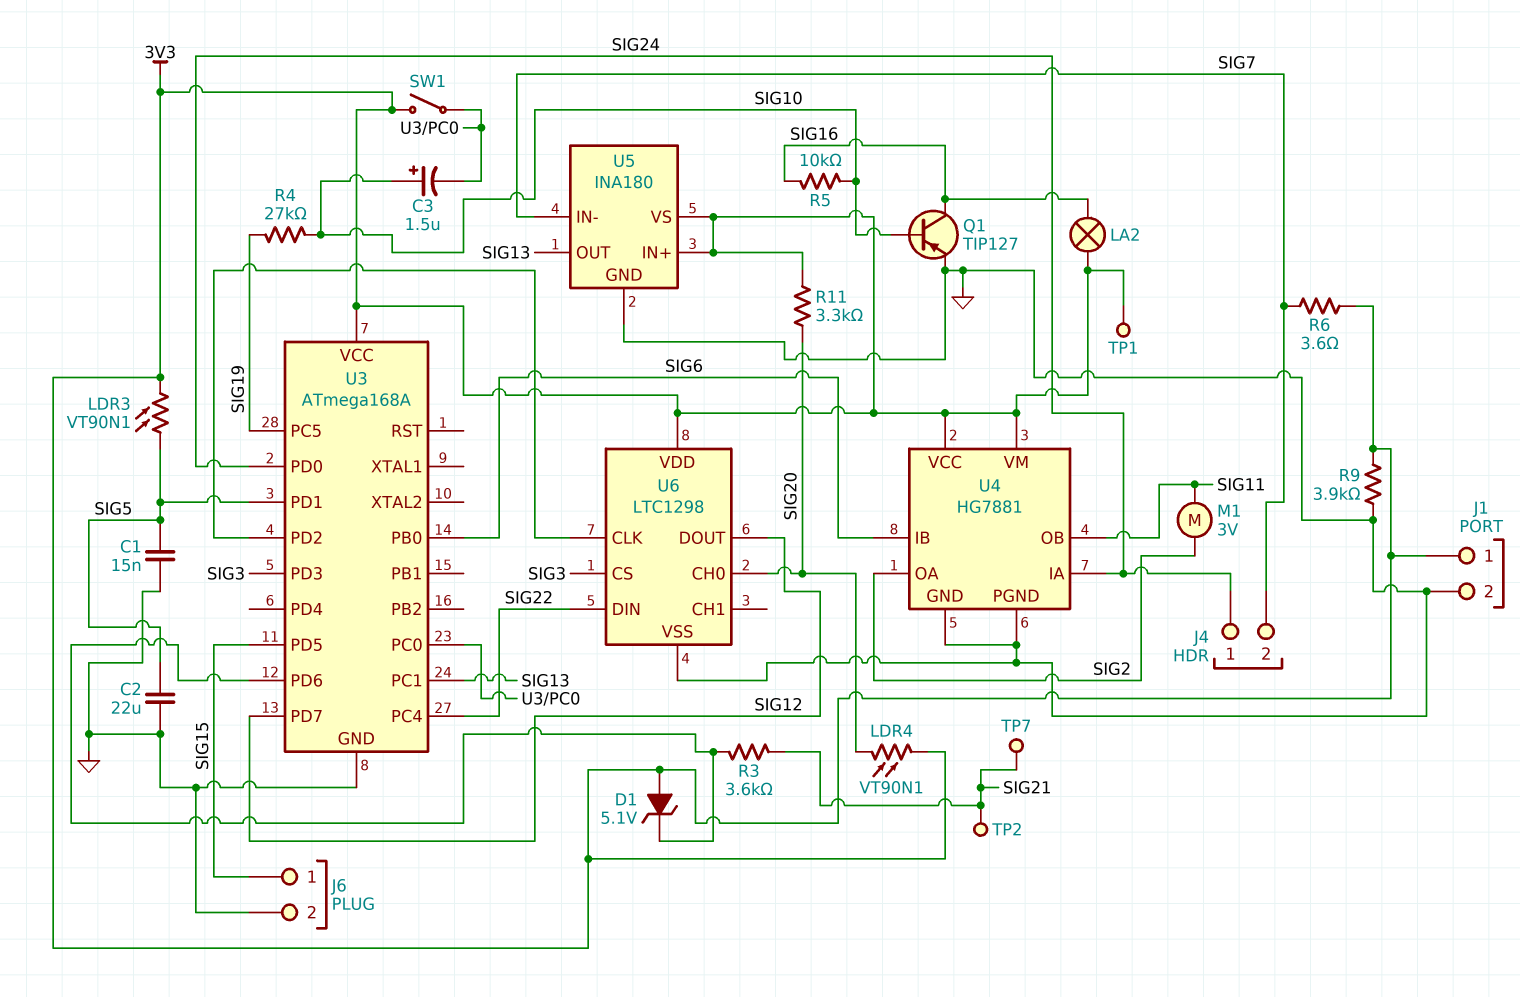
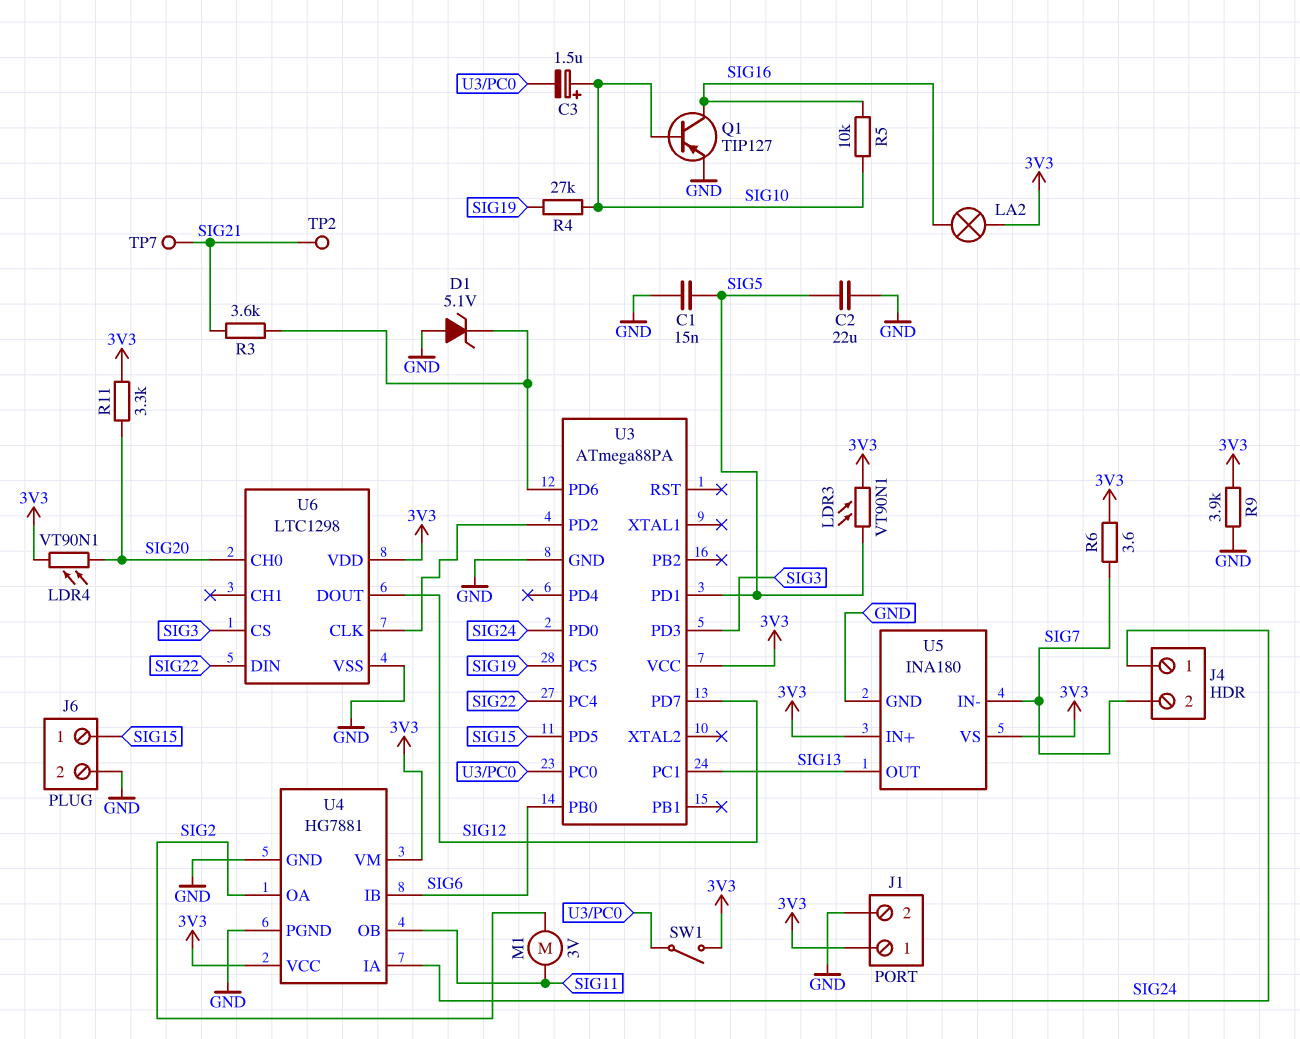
D1: zener 5.1V (A 3V3, K U3/PD6) -> zener 5.1V (A GND, K U3/PD6)
TP1: test point (3V3) -> none
U3: ATmega168A -> ATmega88PA

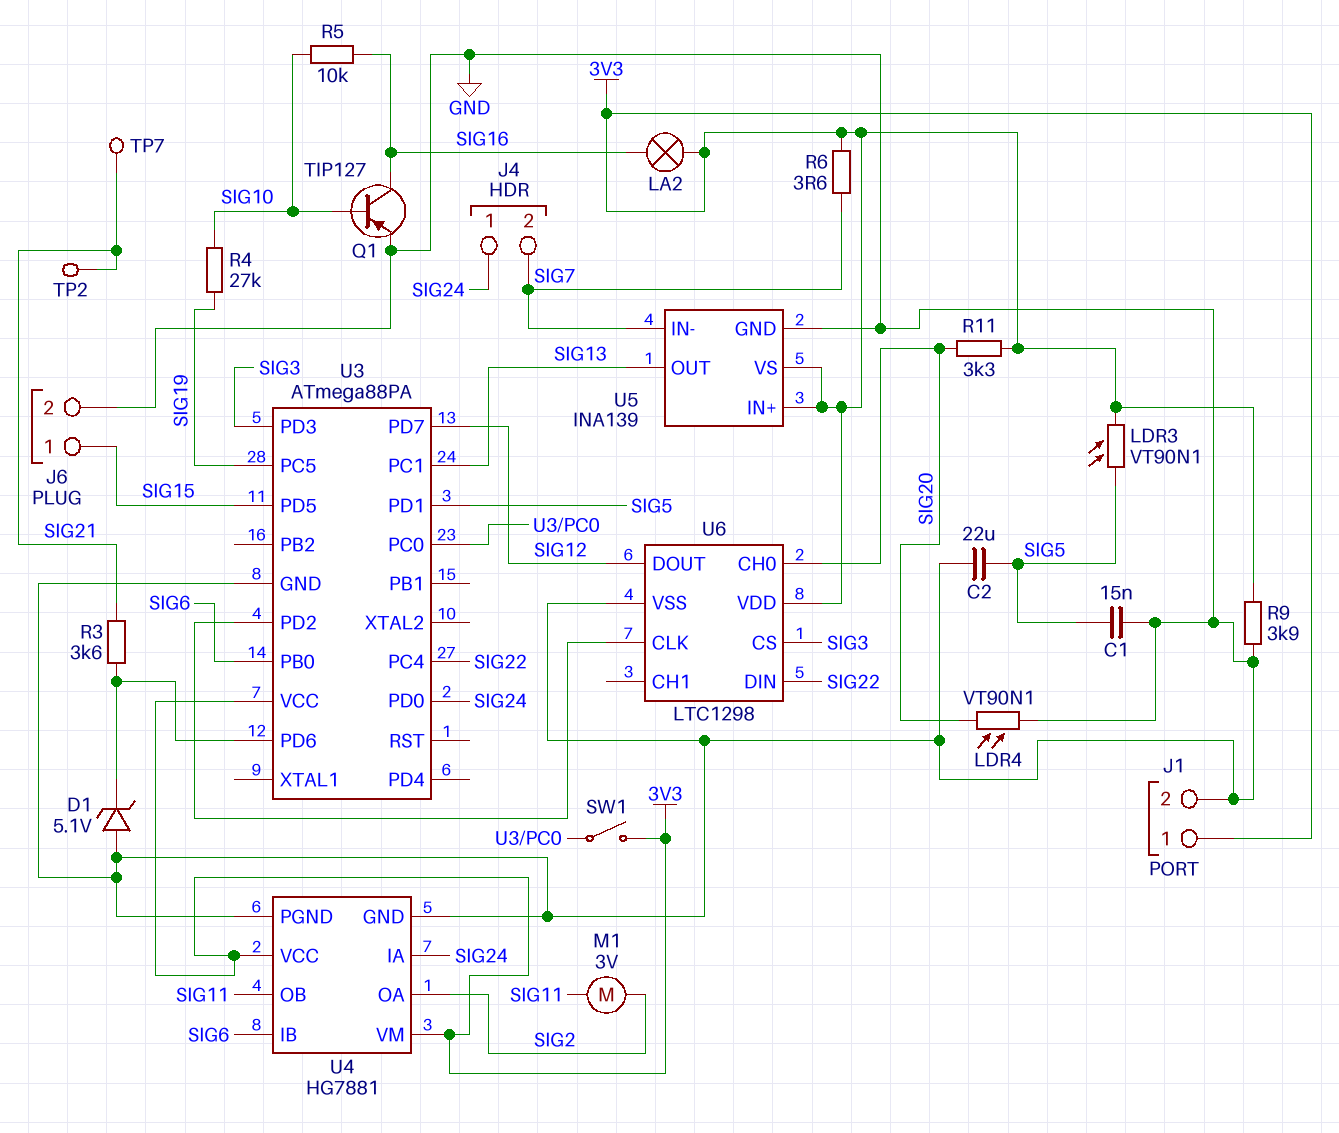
C3: 1.5uF (plus SIG10, minus U3/PC0) -> none
LDR4: VT90N1 (3V3, SIG20) -> VT90N1 (GND, SIG20)
U5: INA180 -> INA139

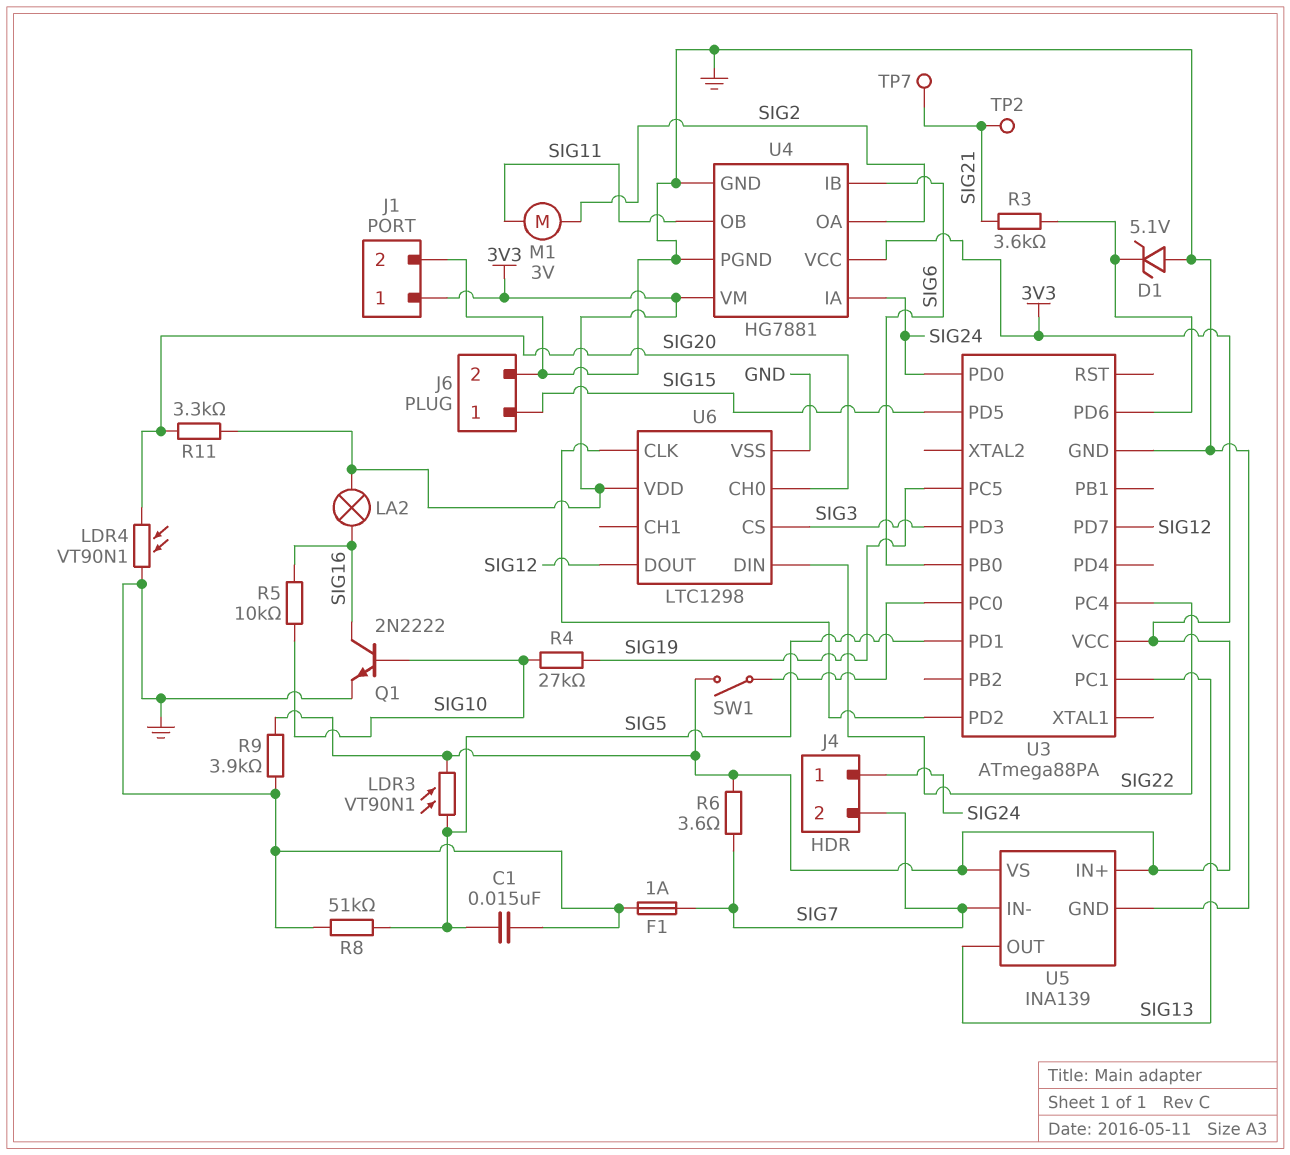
C2: 22uF (GND, SIG5) -> none
F1: none -> 1A (GND, SIG7)
Q1: PNP TIP127 (B SIG10, C SIG16, E GND) -> NPN 2N2222 (B SIG10, C SIG16, E GND)
R8: none -> 51k (GND, SIG5)

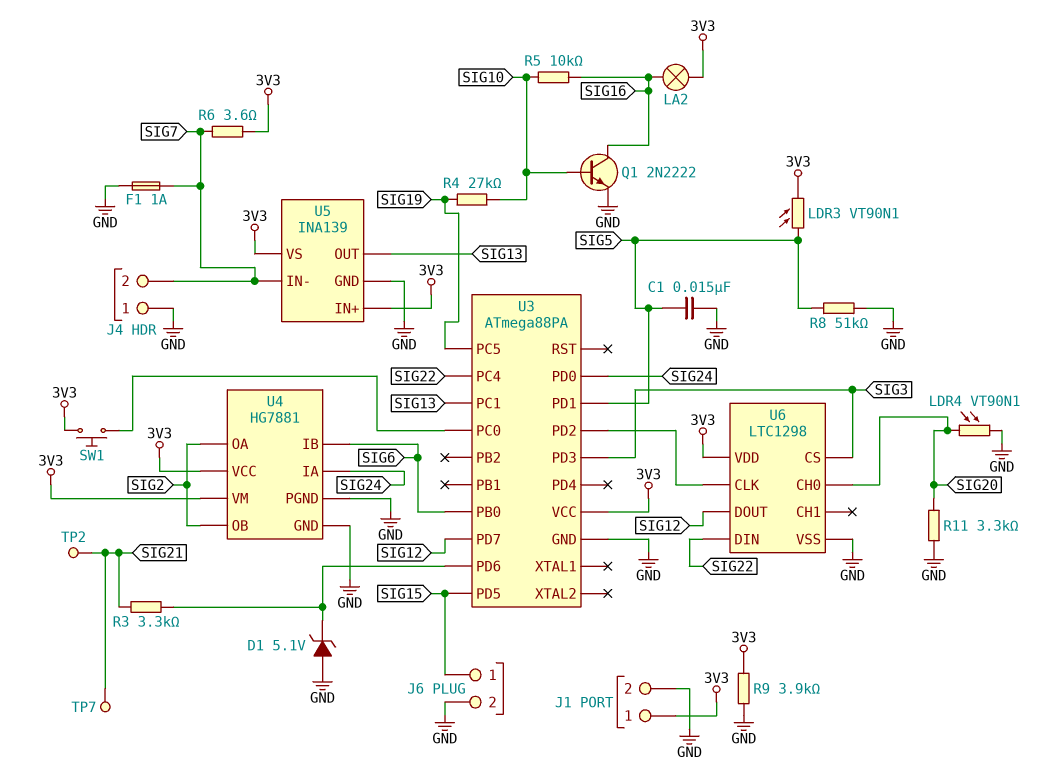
J4 pin 1: SIG24 -> GND
M1: motor 3V (SIG2, SIG11) -> none
R3: 3.6k (SIG21, U3/PD6) -> 3.3k (SIG21, U3/PD6)
R11: 3.3k (3V3, SIG20) -> 3.3k (GND, SIG20)
SW1: switch (3V3, U3/PC0) -> button (3V3, U3/PC0)
U4 pin OB: SIG11 -> SIG2

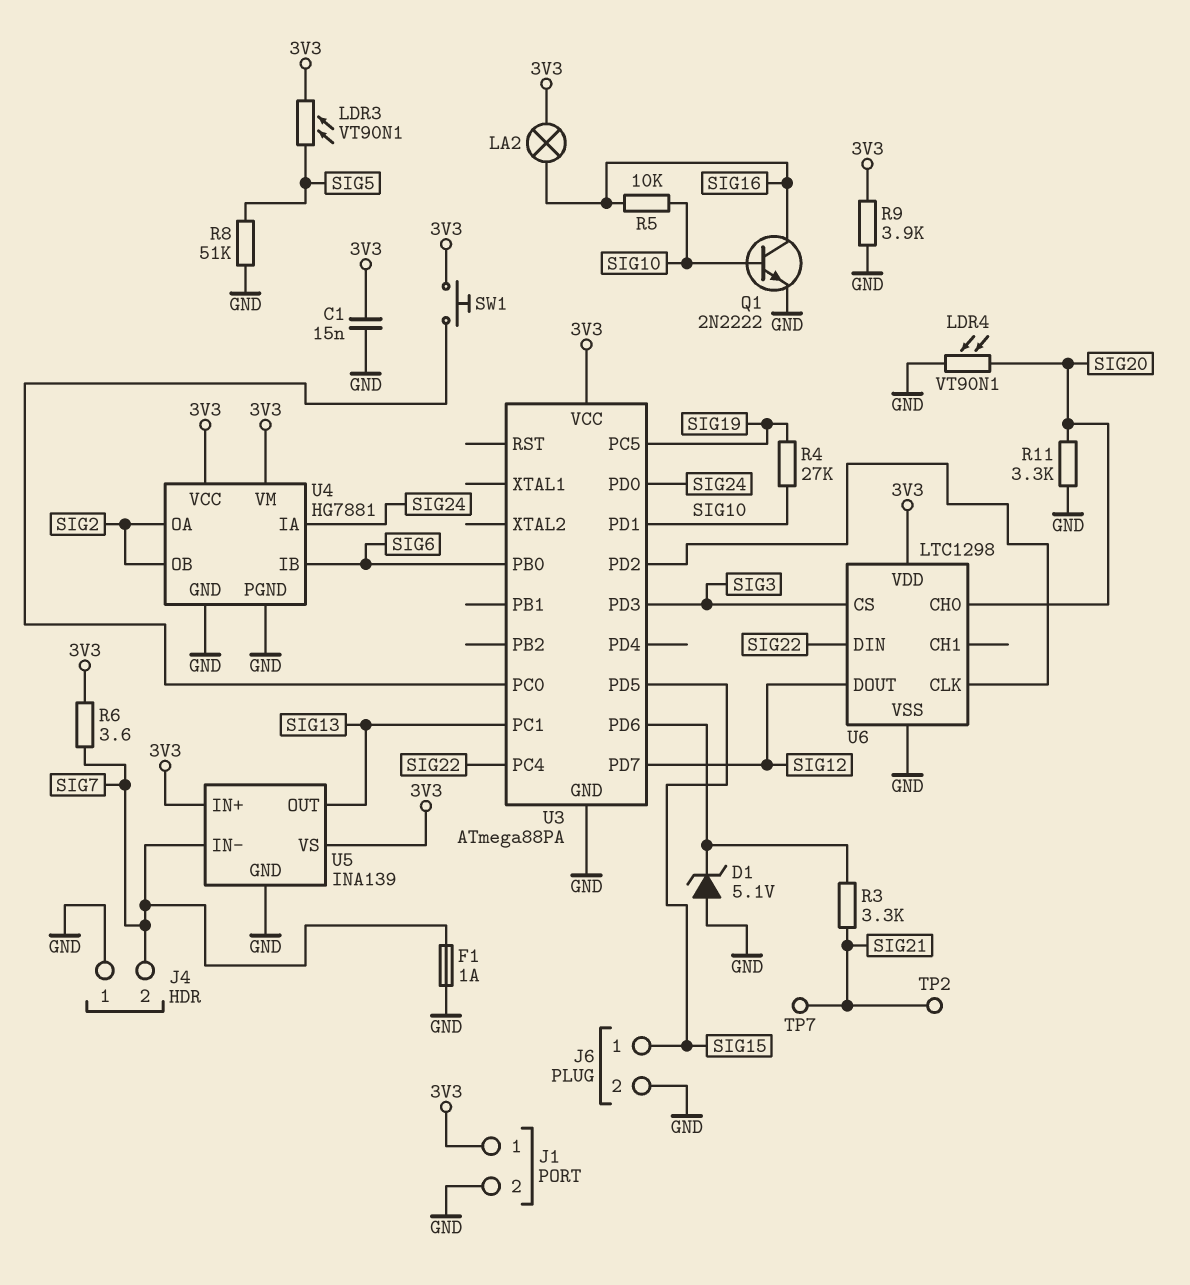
C1: 15nF (GND, SIG5) -> 15nF (3V3, GND)
U3 pin PD1: SIG5 -> SIG10

